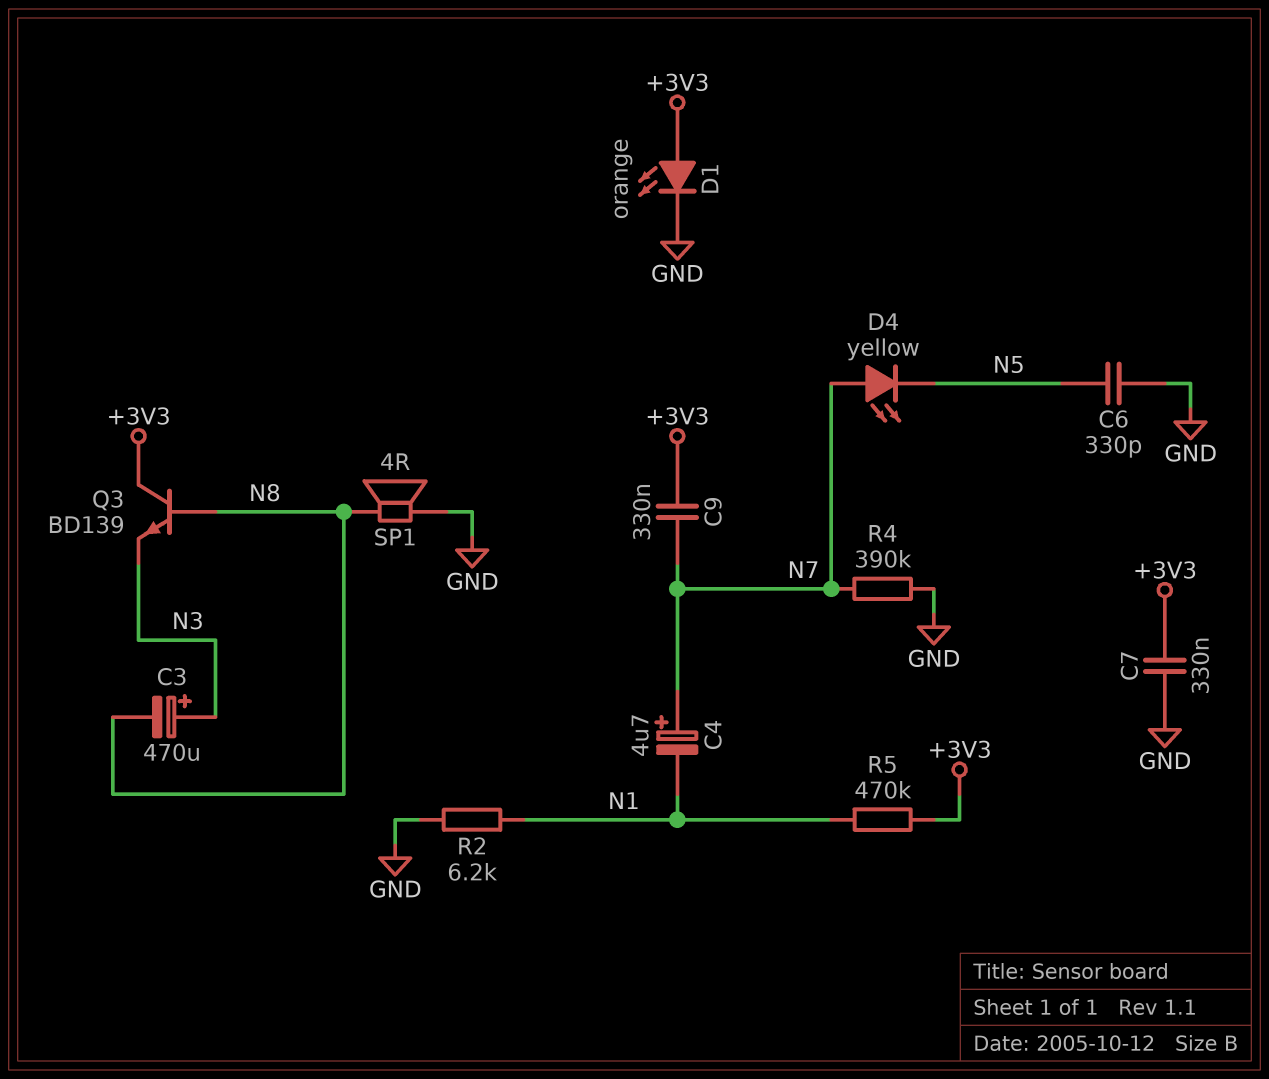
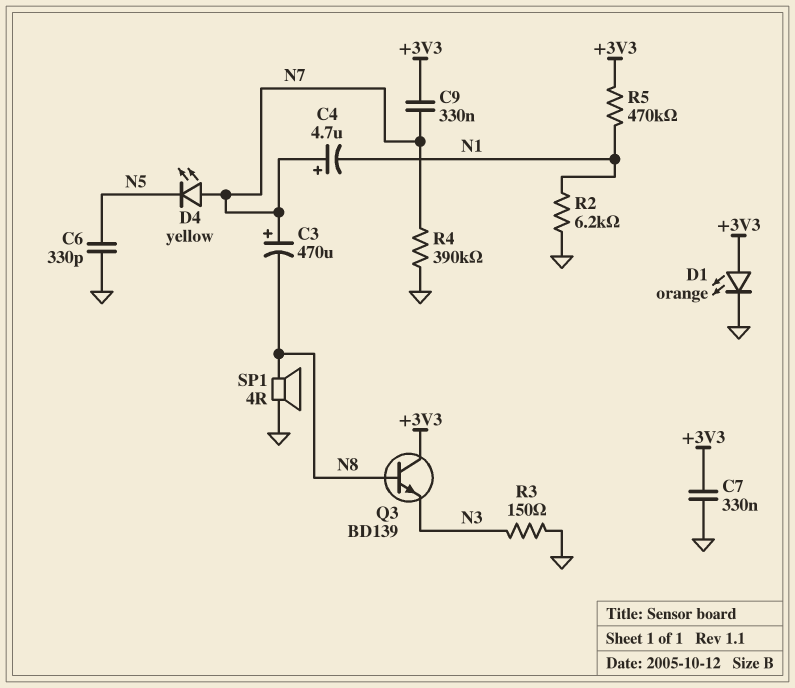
C3: 470uF (plus N3, minus N8) -> 470uF (plus N7, minus N8)
R3: none -> 150 (GND, N3)

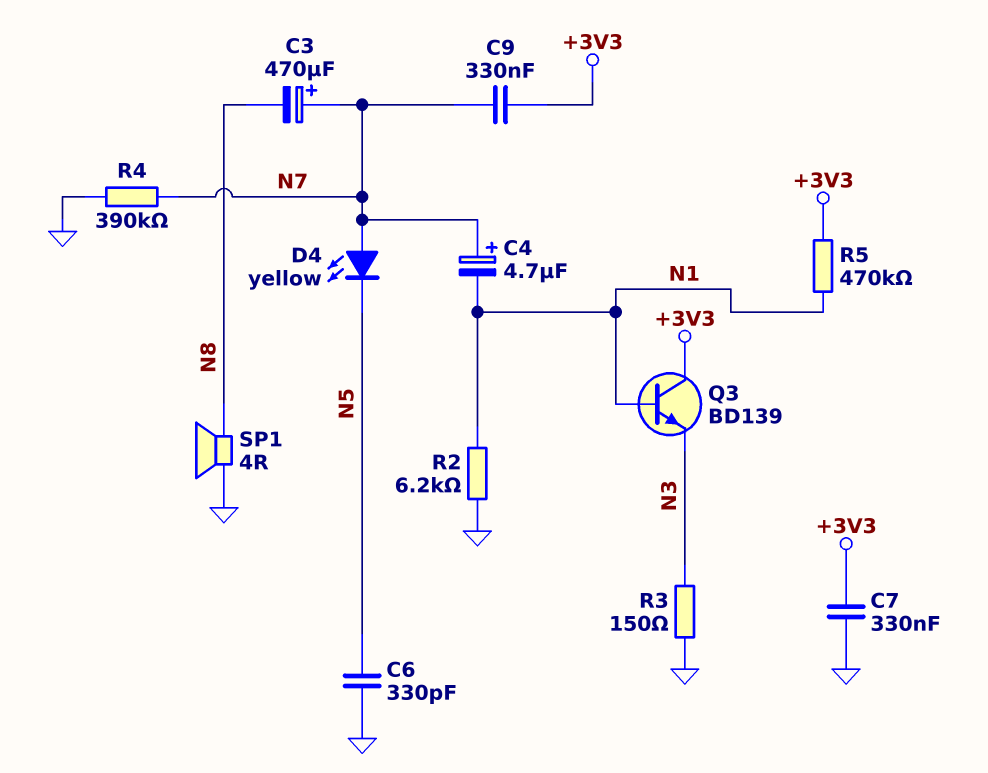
D1: LED orange (A +3V3, K GND) -> none
Q3: NPN BD139 (B N8, C +3V3, E N3) -> NPN BD139 (B N1, C +3V3, E N3)

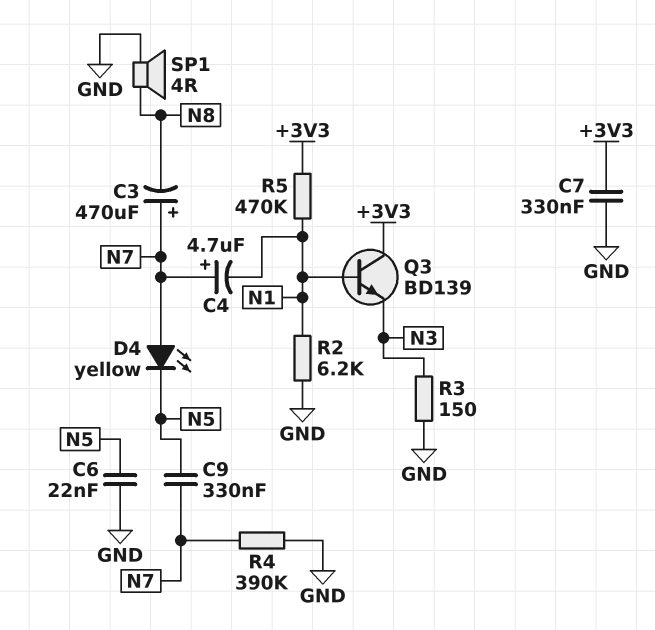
C6: 330pF (GND, N5) -> 22nF (GND, N5)
C9: 330nF (+3V3, N7) -> 330nF (N5, N7)

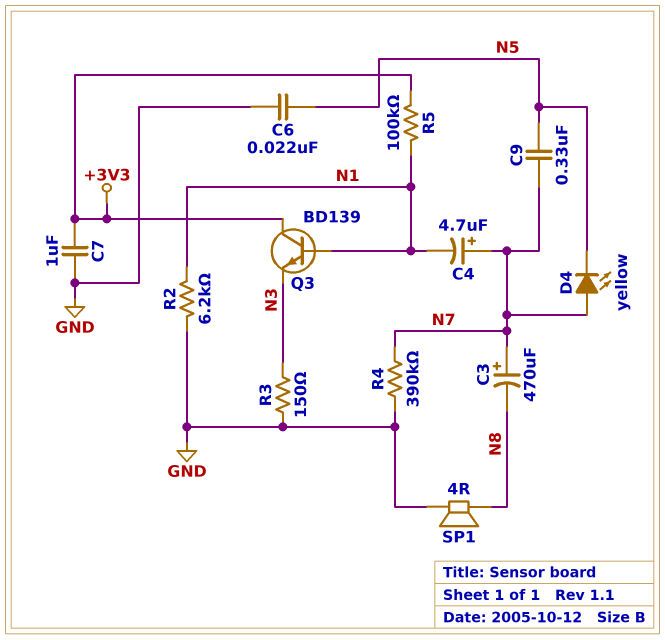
C7: 330nF (+3V3, GND) -> 1uF (+3V3, GND)
R5: 470k (+3V3, N1) -> 100k (+3V3, N1)

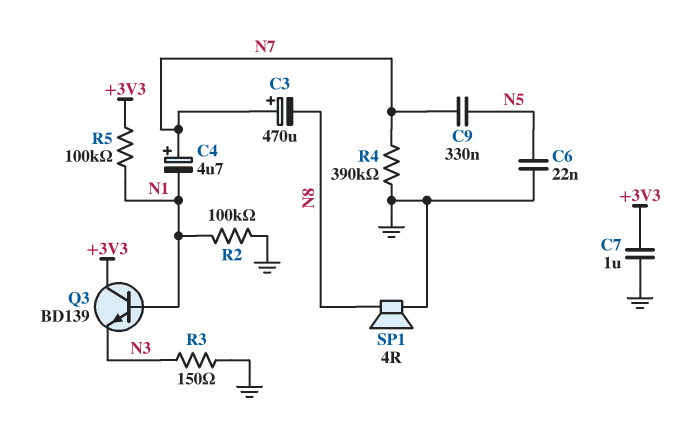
D4: LED yellow (A N7, K N5) -> none
R2: 6.2k (GND, N1) -> 100k (GND, N1)

